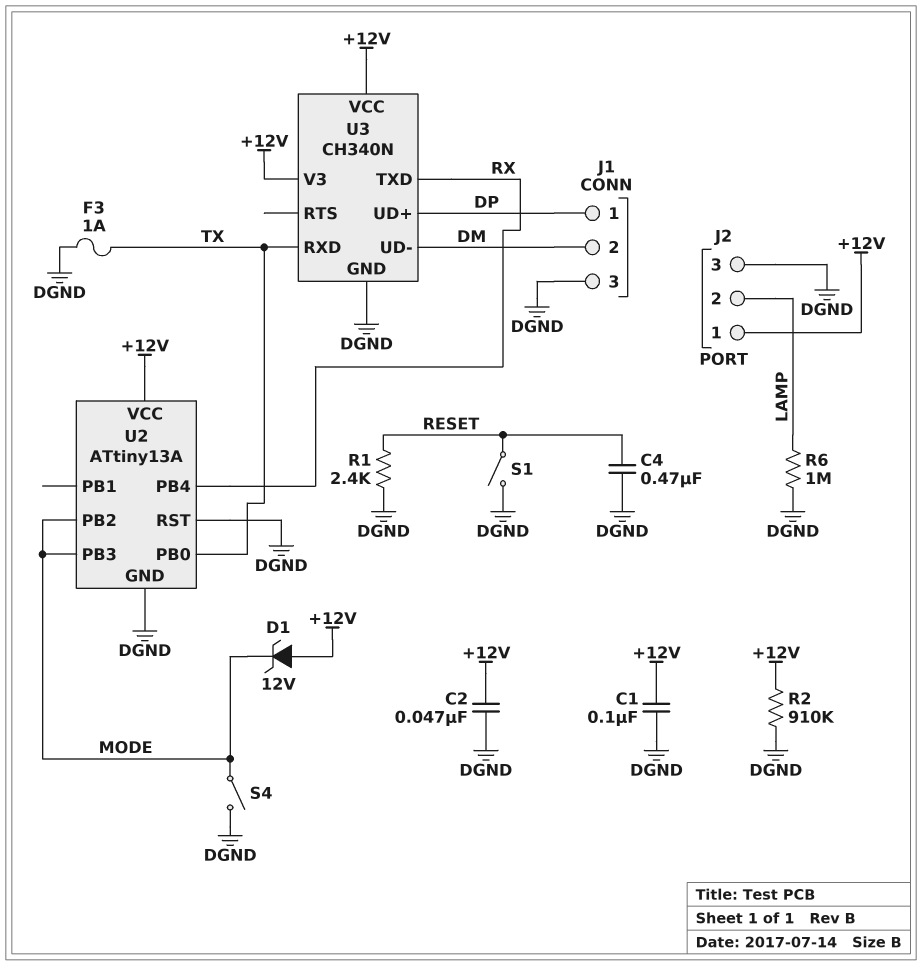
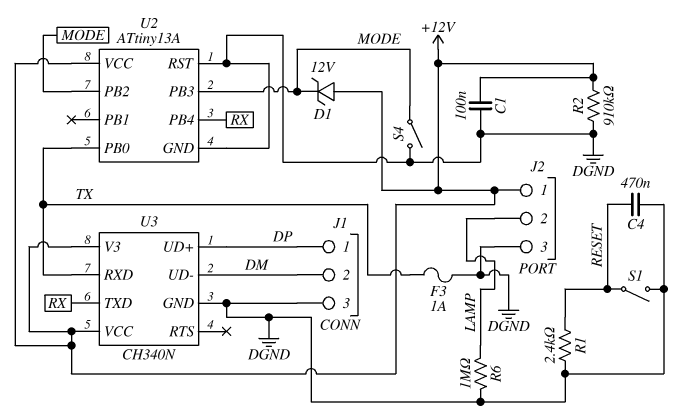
C2: 47nF (+12V, DGND) -> none

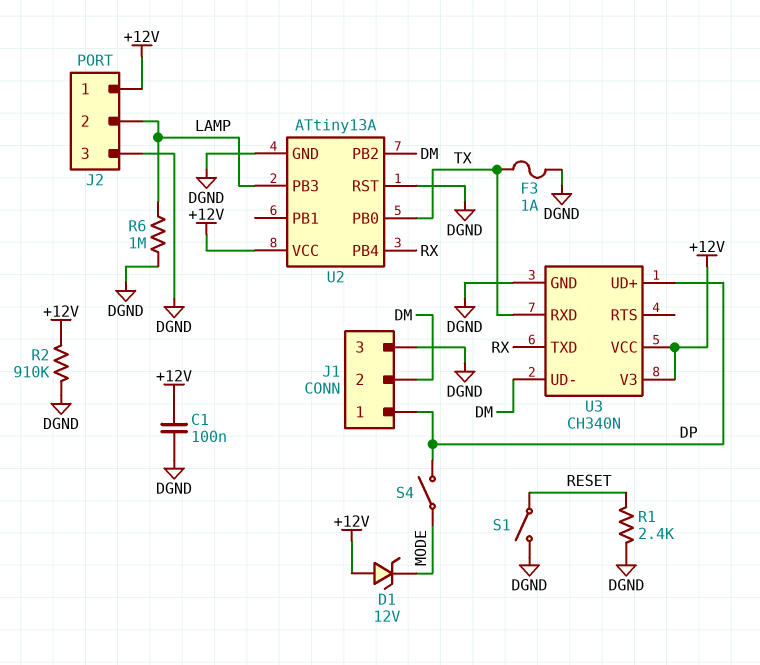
C4: 470nF (DGND, RESET) -> none
S4: switch (DGND, MODE) -> switch (DP, MODE)
U2 pin PB2: MODE -> DM
U2 pin PB3: MODE -> LAMP

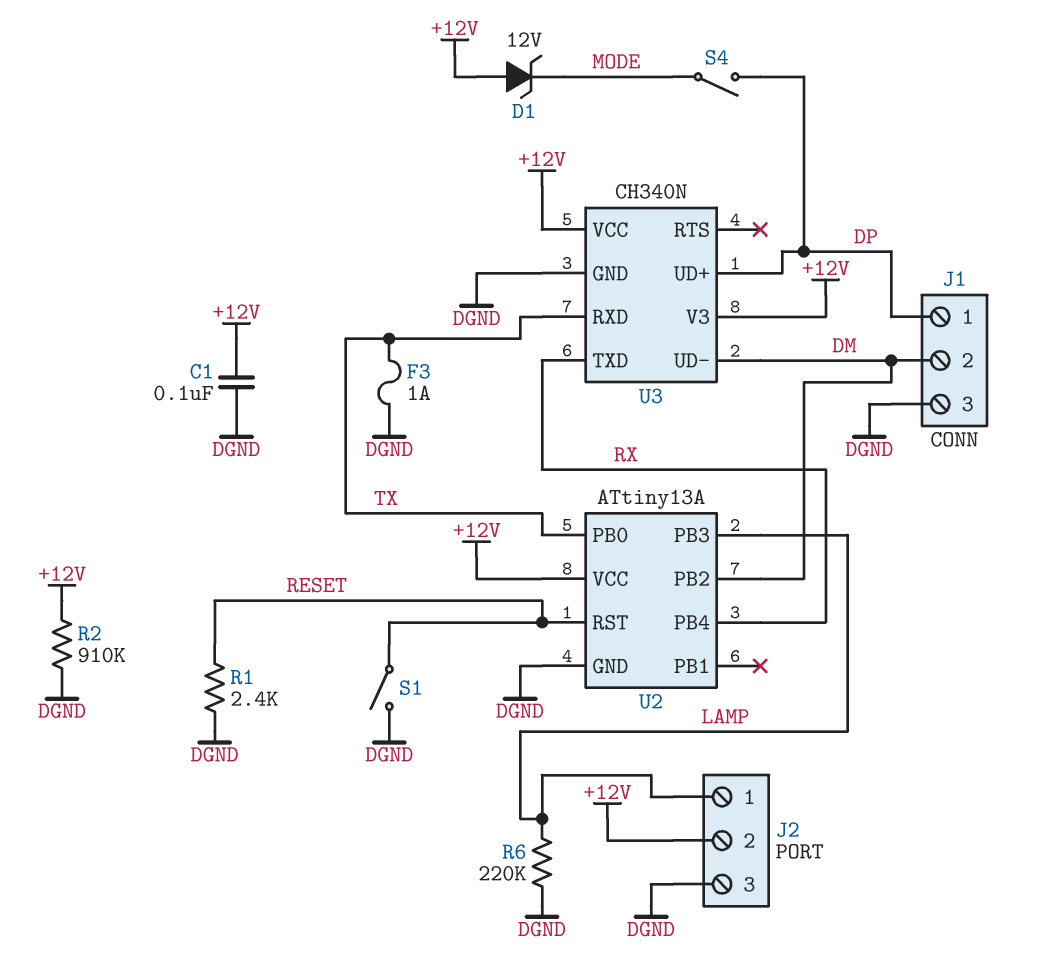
J2 pin 1: +12V -> LAMP
J2 pin 2: LAMP -> +12V
R6: 1M (DGND, LAMP) -> 220k (DGND, LAMP)
U2 pin RST: DGND -> RESET

